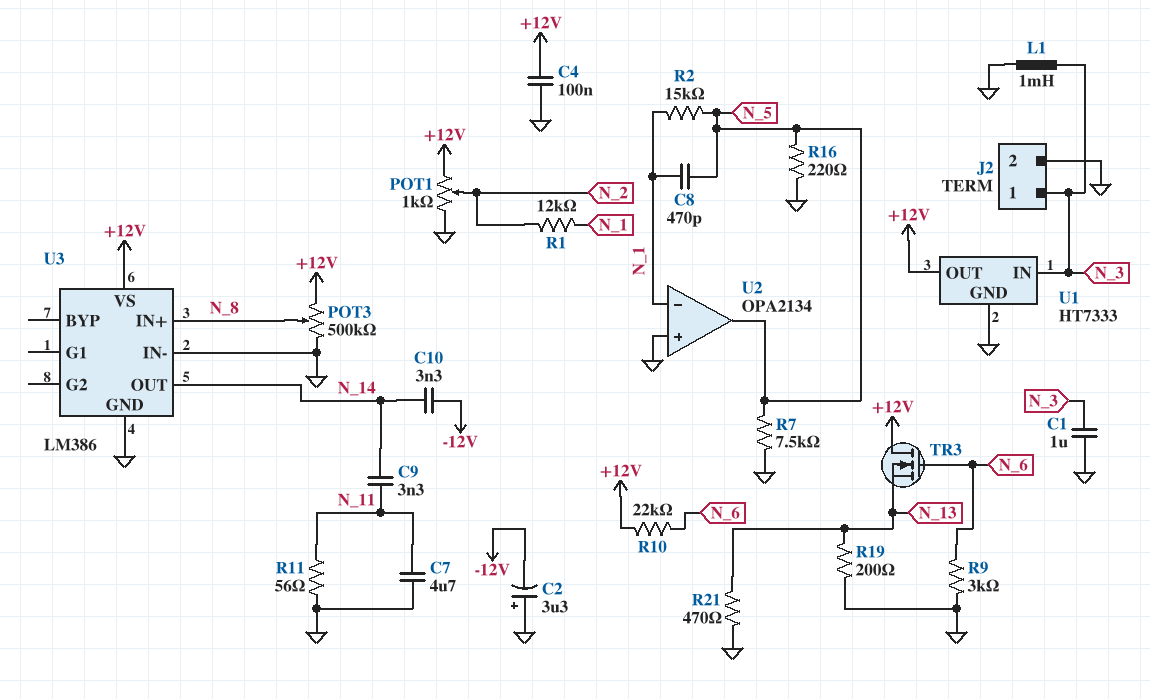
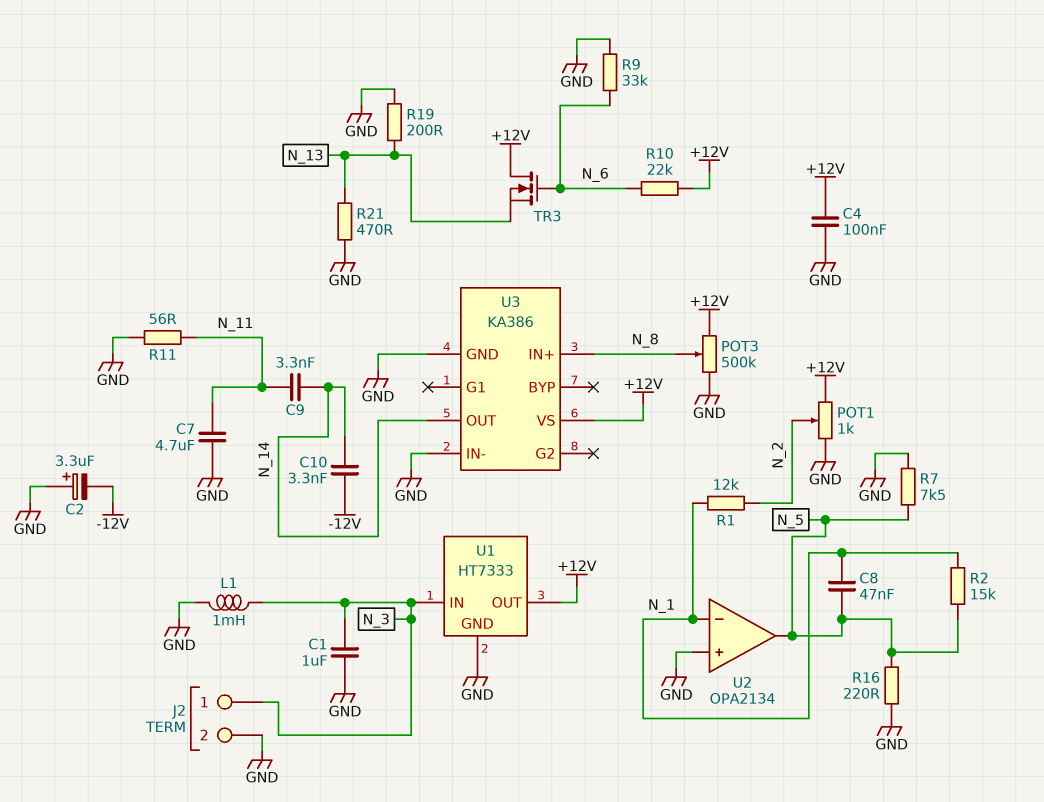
C8: 470pF (N_1, N_5) -> 47nF (N_1, N_5)
R9: 3k (GND, N_6) -> 33k (GND, N_6)
U3: LM386 -> KA386

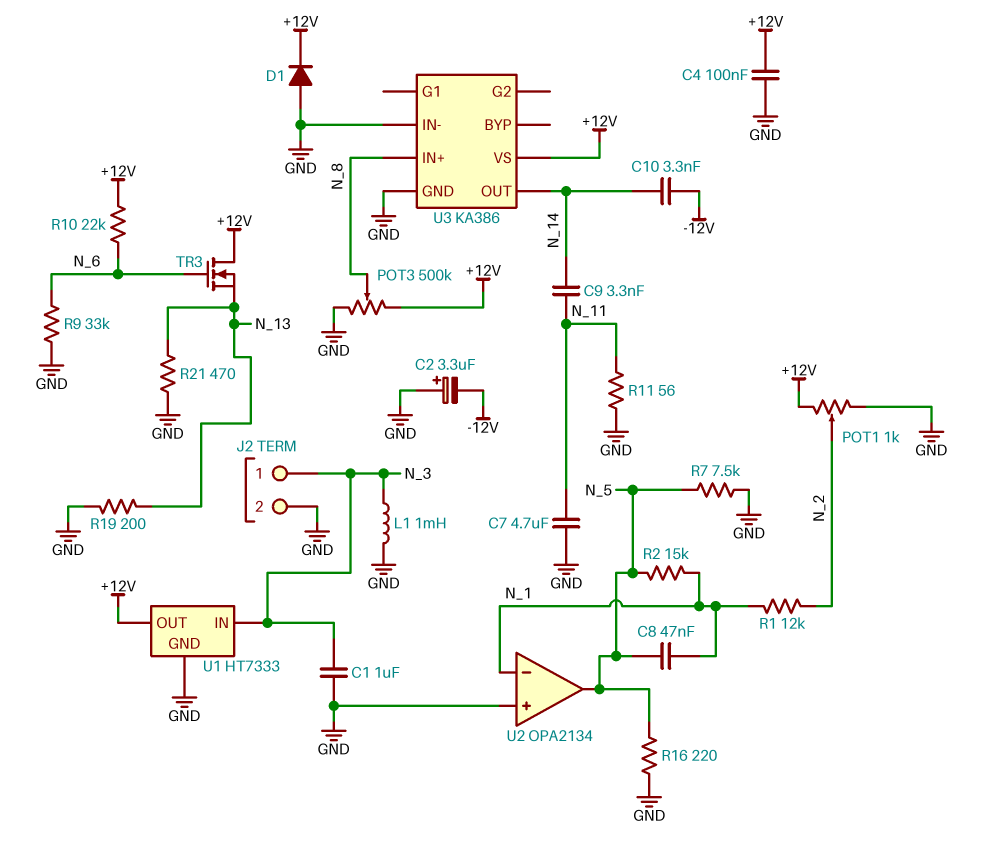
D1: none -> diode (A GND, K +12V)

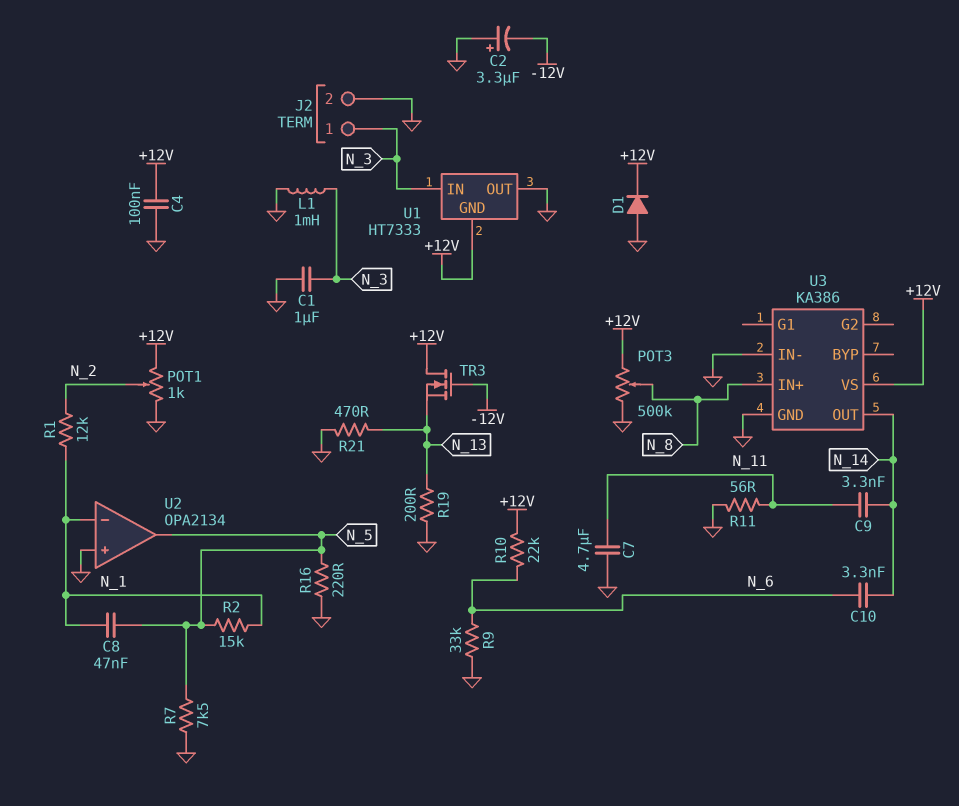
C10: 3.3nF (-12V, N_14) -> 3.3nF (N_6, N_14)
TR3: NMOS (G N_6, D +12V, S N_13) -> NMOS (G -12V, D +12V, S N_13)
U1 pin GND: GND -> +12V
U1 pin OUT: +12V -> GND

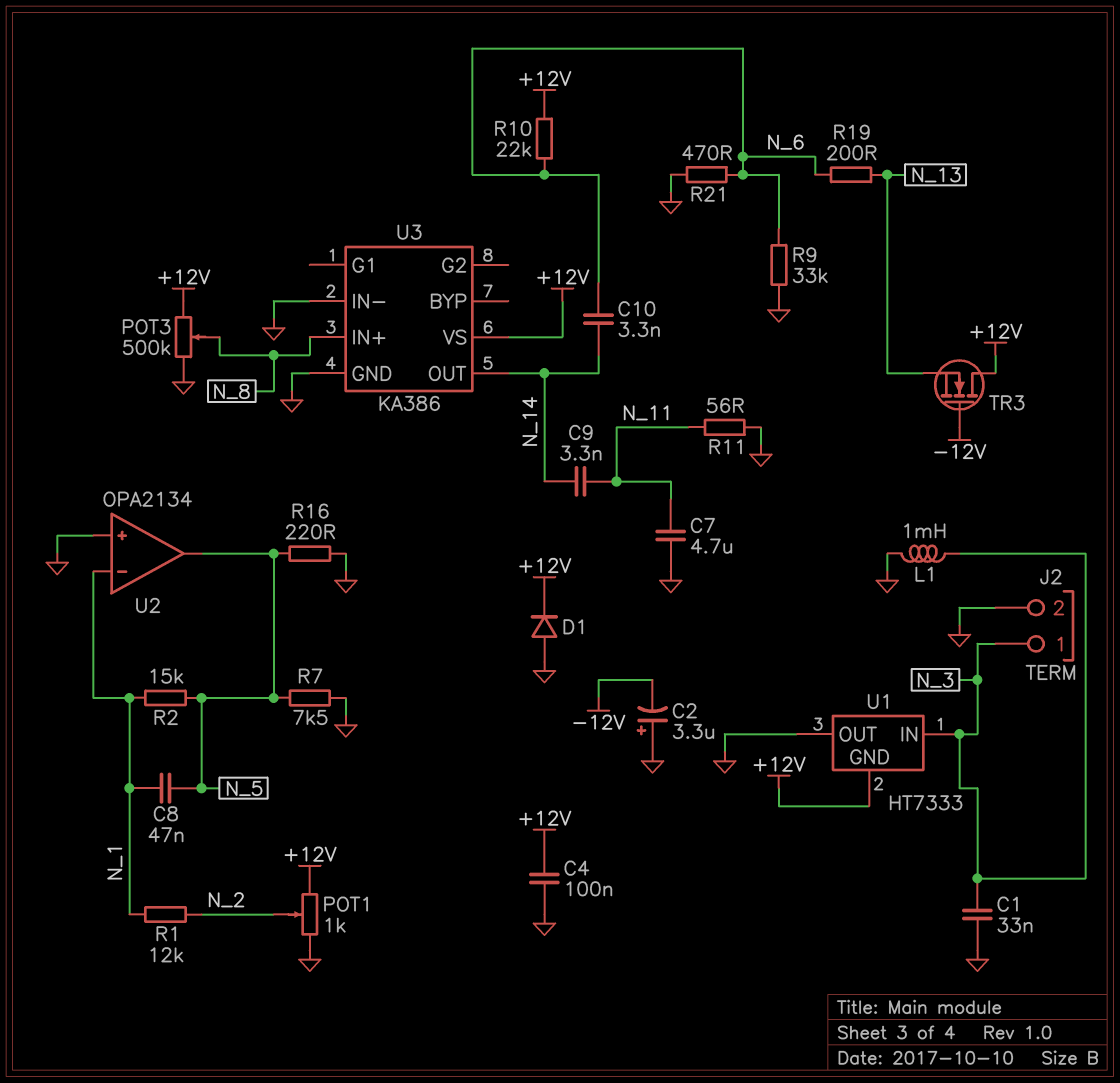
C1: 1uF (GND, N_3) -> 33nF (GND, N_3)
R19: 200 (GND, N_13) -> 200 (N_6, N_13)
R21: 470 (GND, N_13) -> 470 (GND, N_6)

